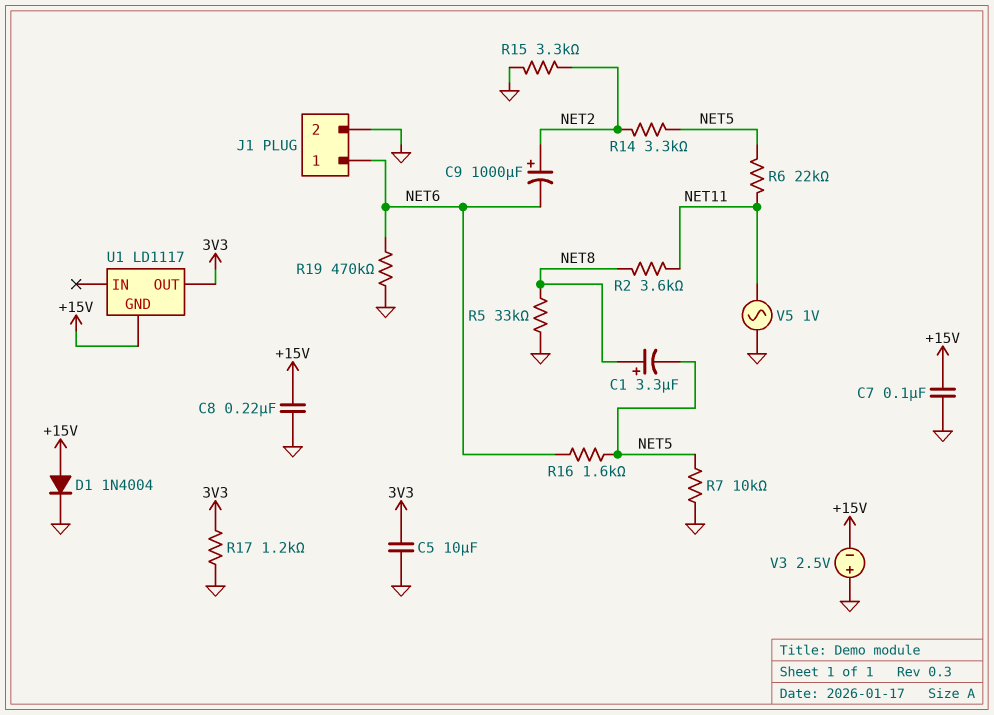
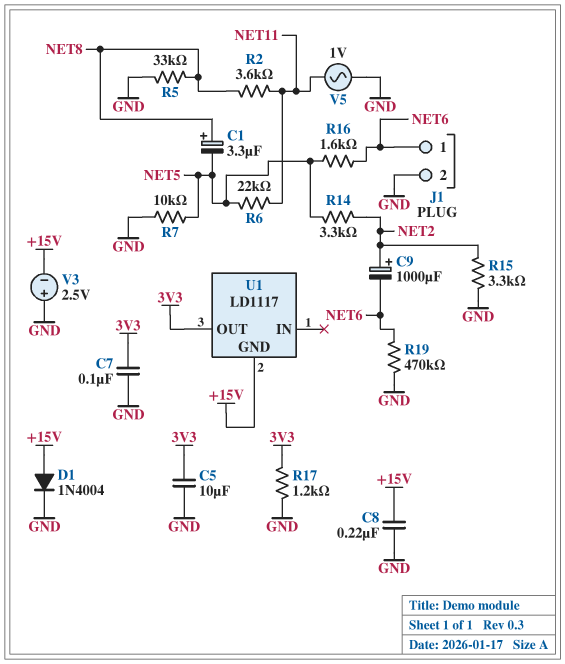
C7: 100nF (+15V, GND) -> 100nF (3V3, GND)

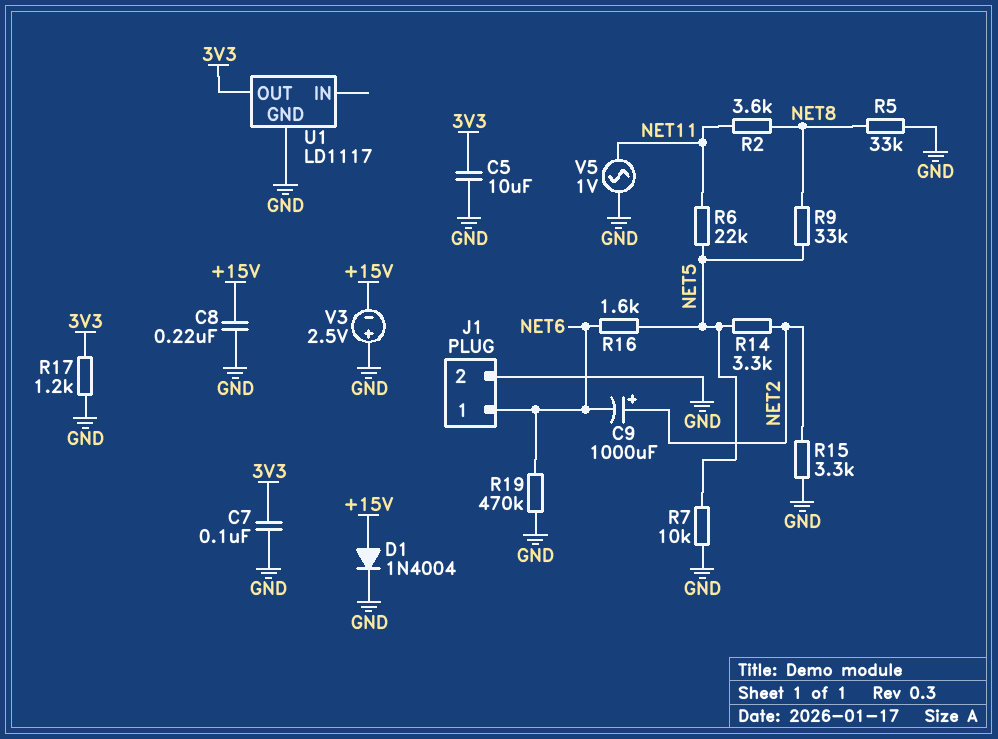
C1: 3.3uF (plus NET8, minus NET5) -> none
R9: none -> 33k (NET5, NET8)
U1 pin GND: +15V -> GND

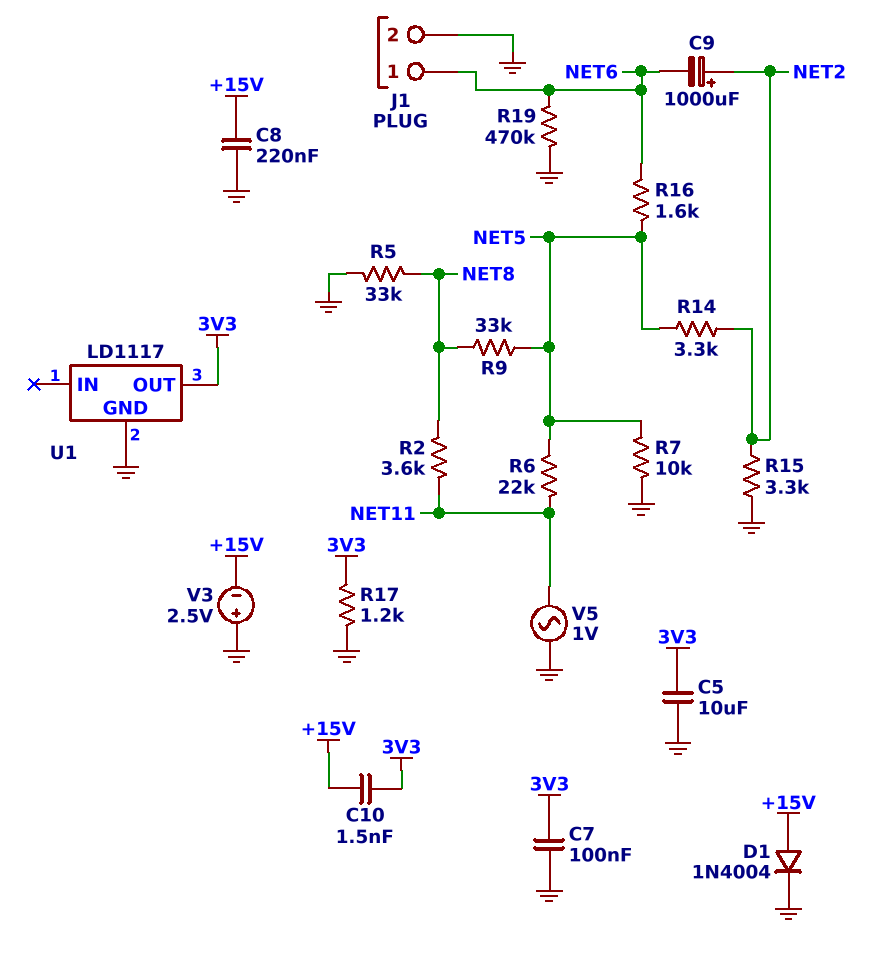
C10: none -> 1.5nF (+15V, 3V3)

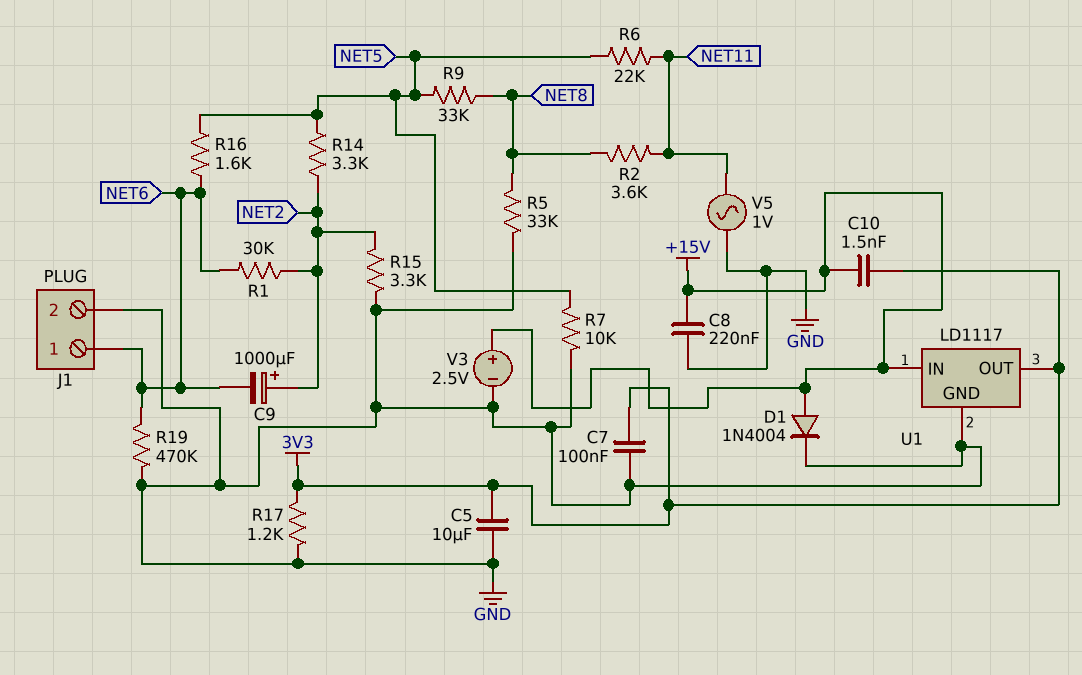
R1: none -> 30k (NET2, NET6)
U1 pin IN: none -> +15V
V3: 2.5V (plus GND, minus +15V) -> 2.5V (plus +15V, minus GND)

